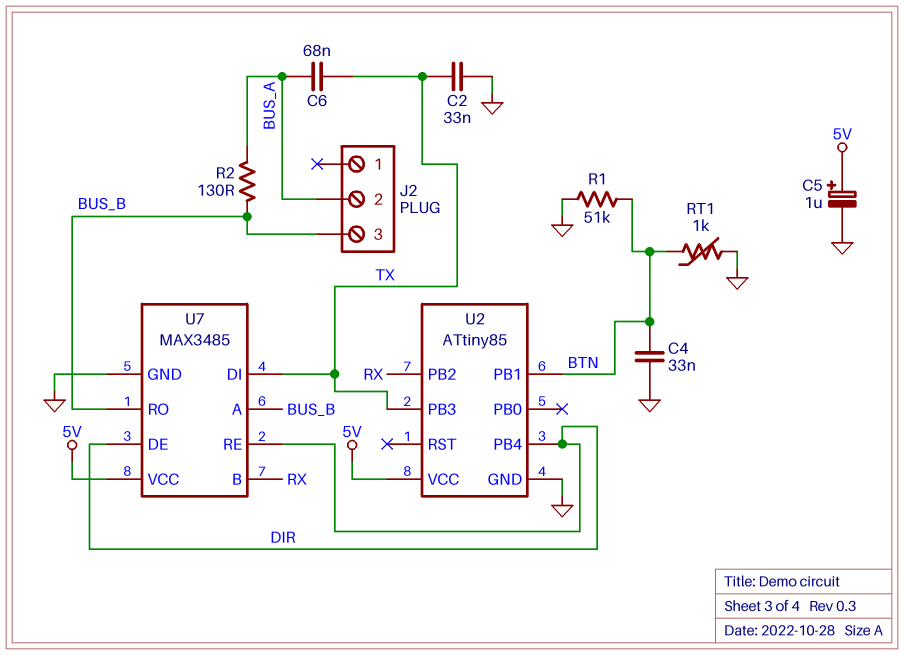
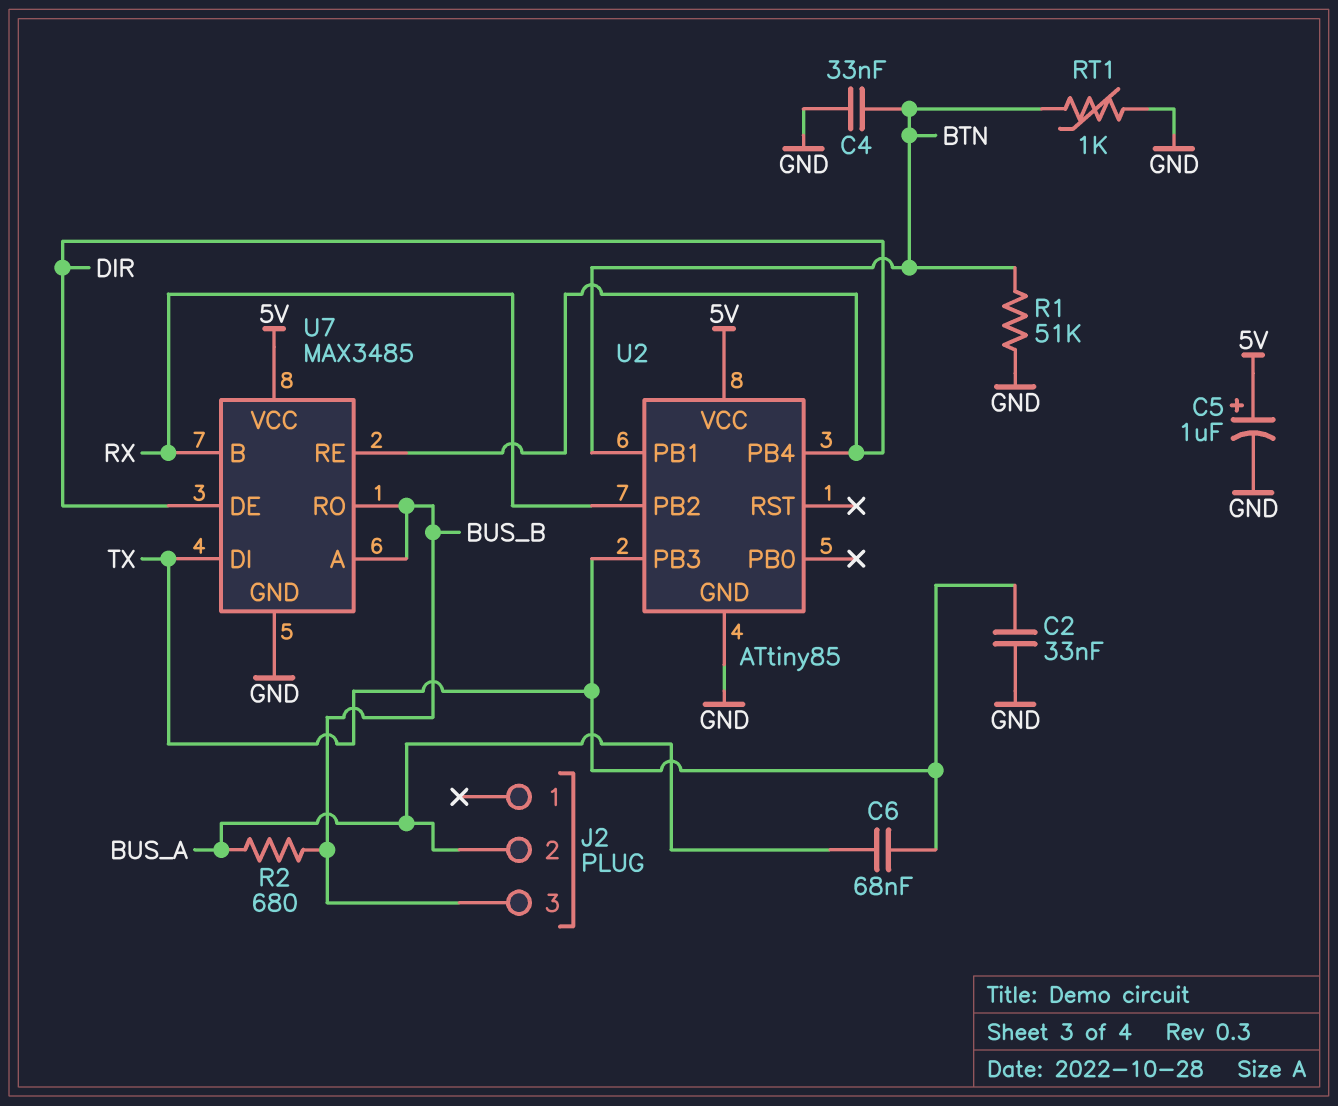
R2: 130 (BUS_A, BUS_B) -> 680 (BUS_A, BUS_B)

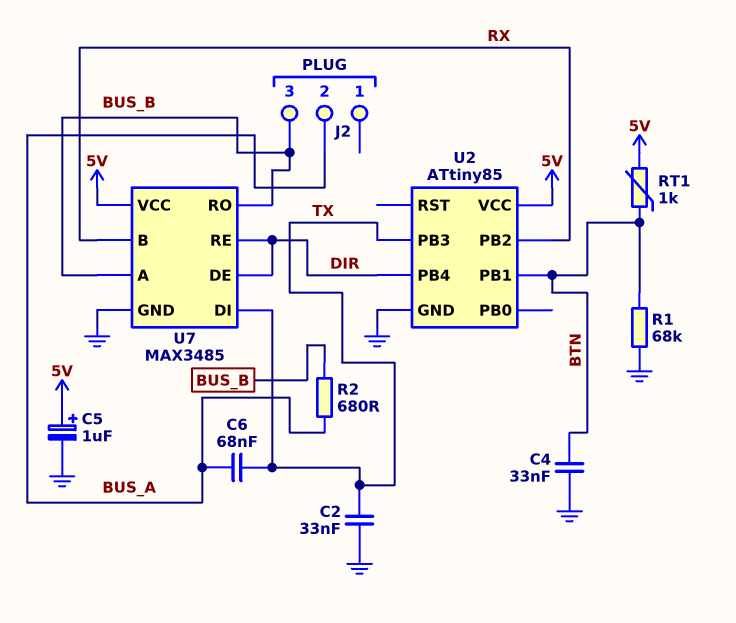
R1: 51k (BTN, GND) -> 68k (BTN, GND)
RT1: 1k (BTN, GND) -> 1k (5V, BTN)

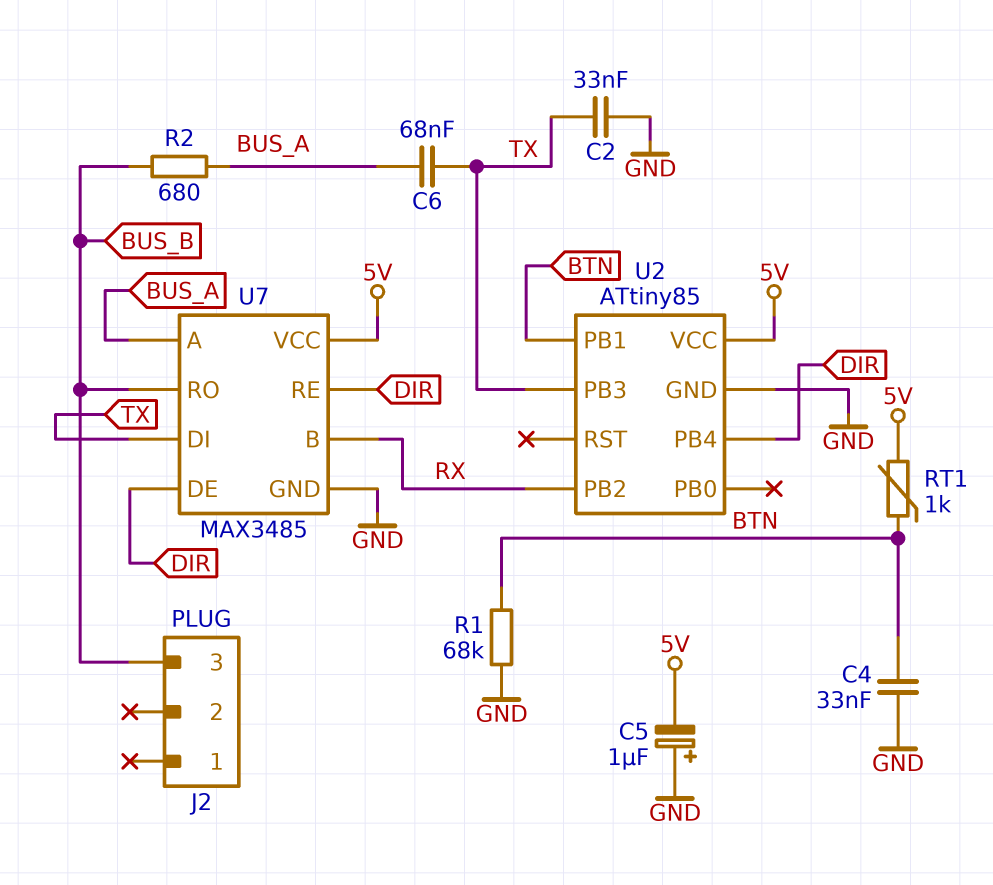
C5: 1uF (plus 5V, minus GND) -> 1uF (plus GND, minus 5V)
J2 pin 2: BUS_A -> none
U7 pin A: BUS_B -> BUS_A

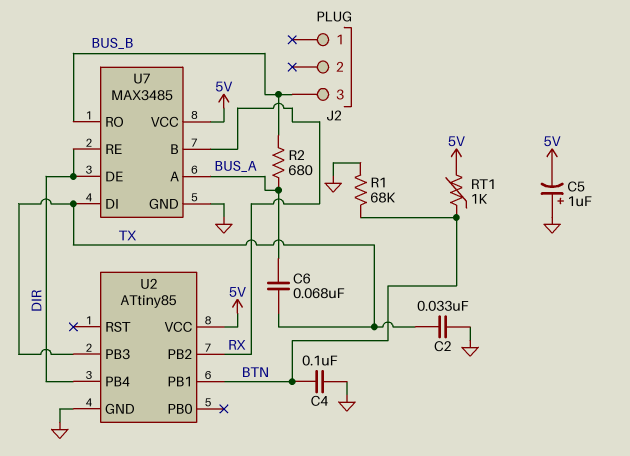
C4: 33nF (BTN, GND) -> 100nF (BTN, GND)

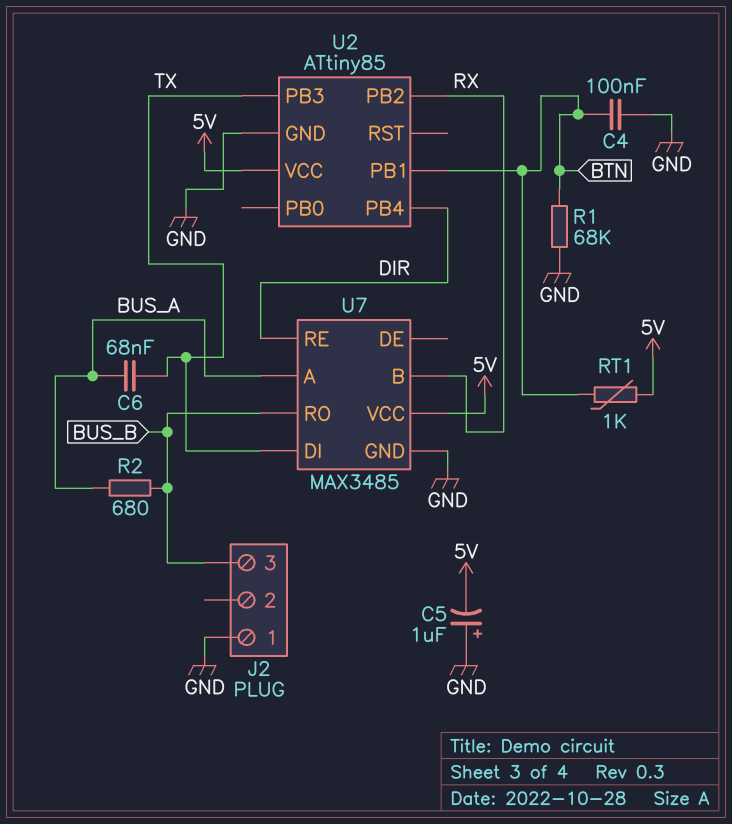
C2: 33nF (GND, TX) -> none
J2 pin 1: none -> GND
U7 pin DE: DIR -> none

